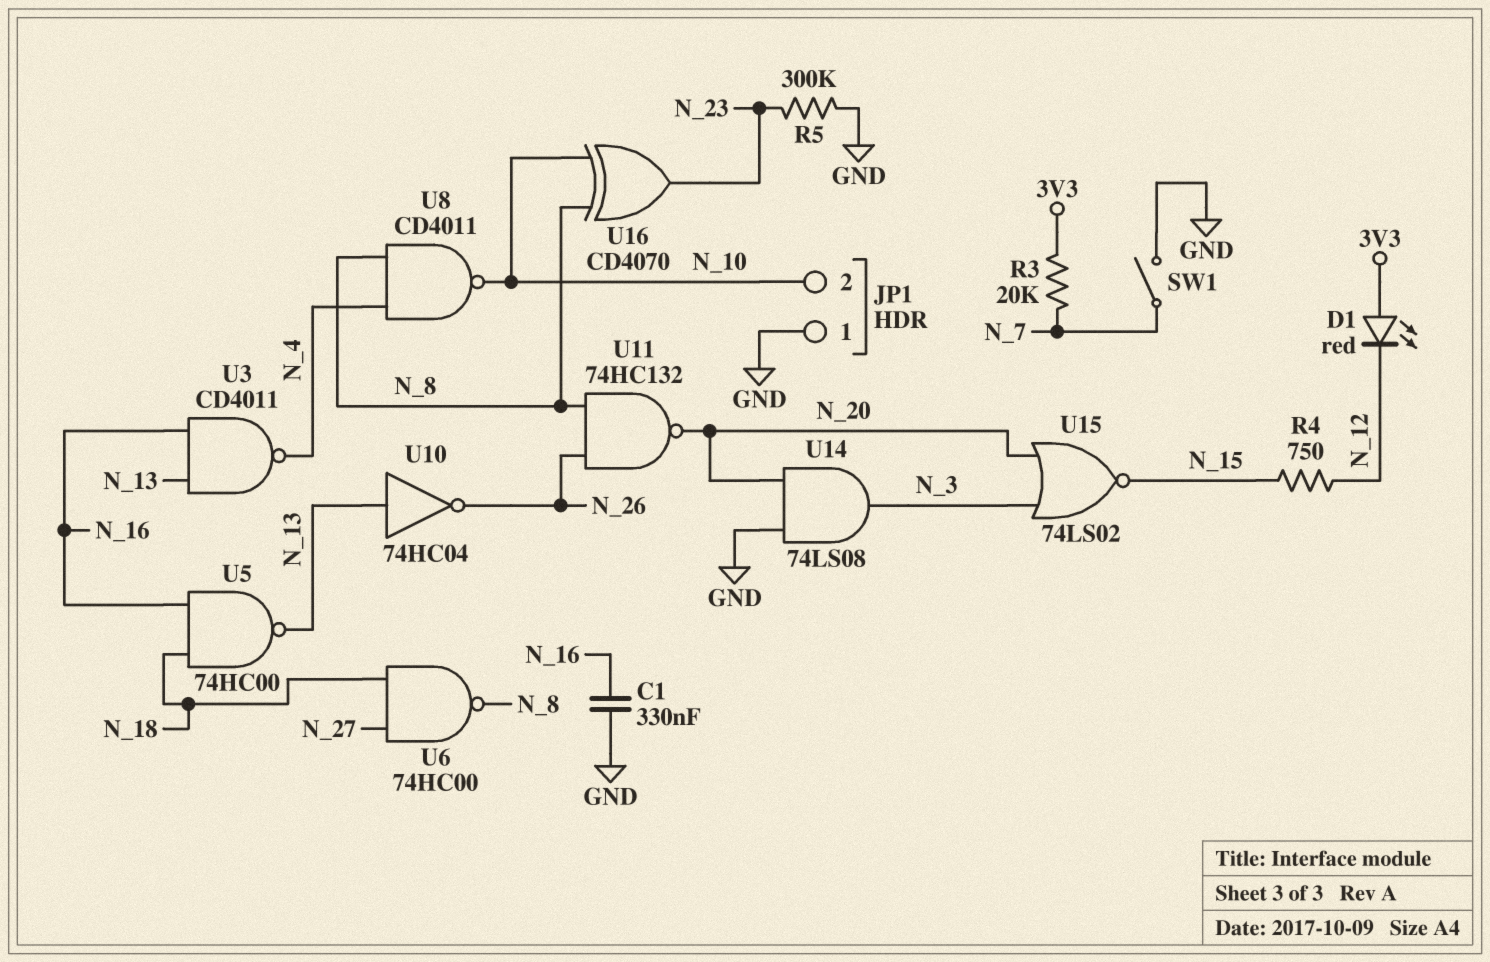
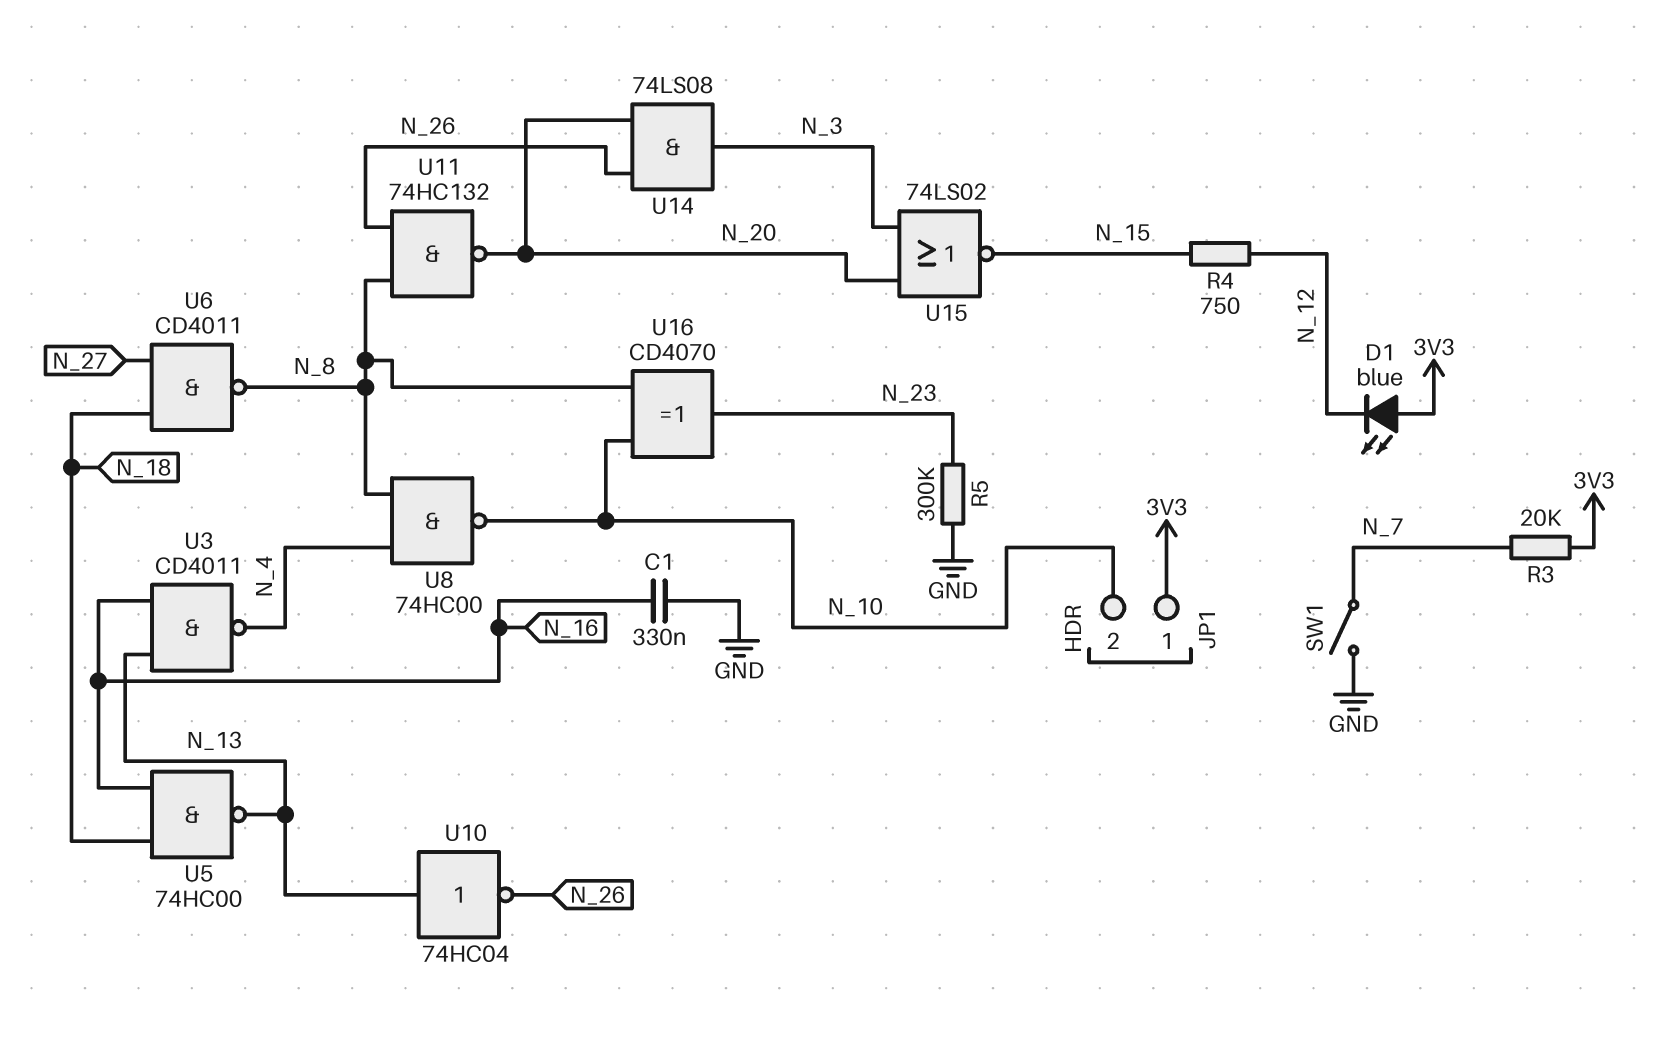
D1: LED red (A 3V3, K N_12) -> LED blue (A 3V3, K N_12)
JP1 pin 1: GND -> 3V3
U6: NAND 74HC00 (in N_18, in N_27, out N_8) -> NAND CD4011 (in N_18, in N_27, out N_8)
U8: NAND CD4011 (in N_4, in N_8, out N_10) -> NAND 74HC00 (in N_4, in N_8, out N_10)
U14: AND 74LS08 (in GND, in N_20, out N_3) -> AND 74LS08 (in N_20, in N_26, out N_3)

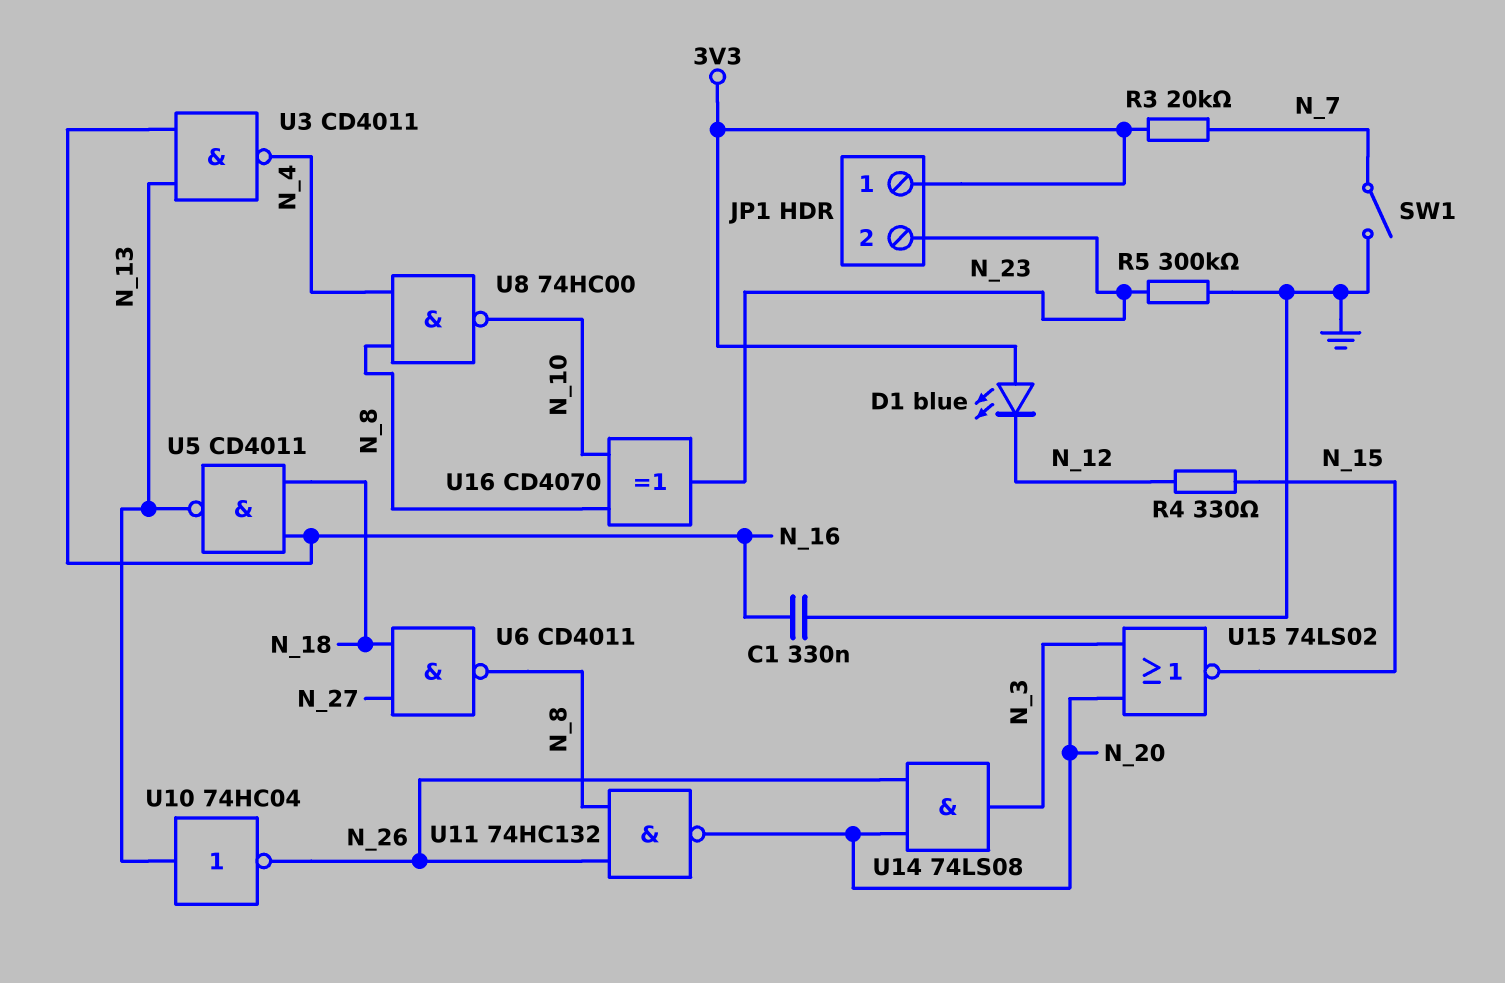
JP1 pin 2: N_10 -> N_23
R4: 750 (N_12, N_15) -> 330 (N_12, N_15)
U5: NAND 74HC00 (in N_16, in N_18, out N_13) -> NAND CD4011 (in N_16, in N_18, out N_13)

